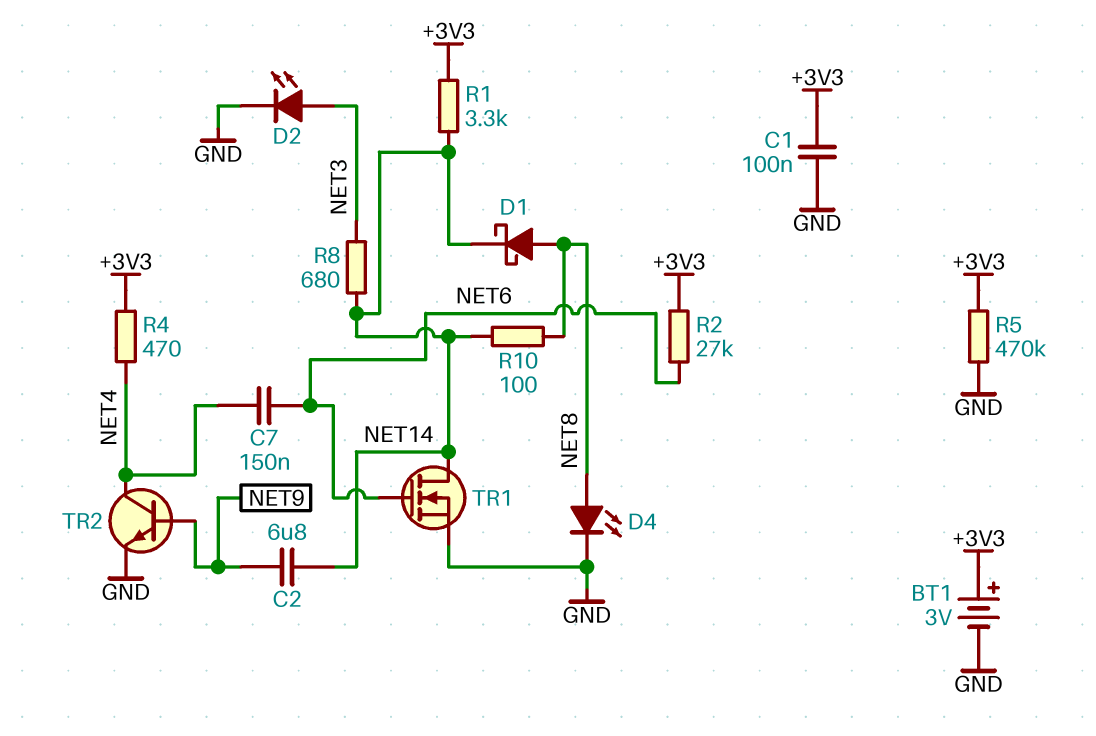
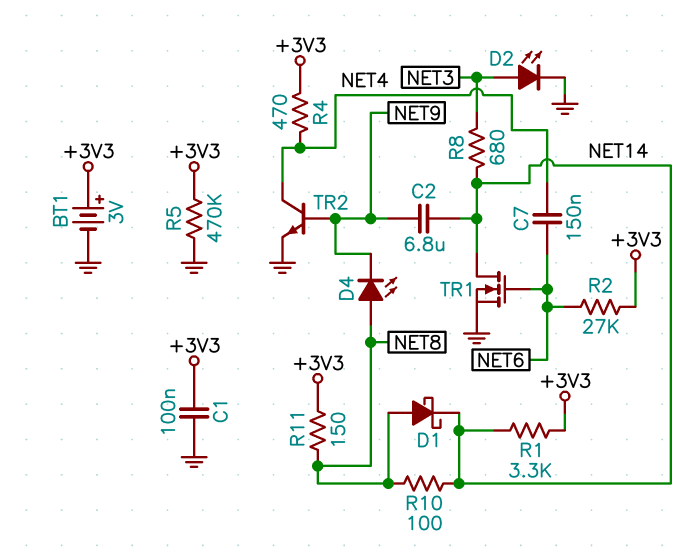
D4: LED (A NET8, K GND) -> LED (A NET8, K NET9)
R11: none -> 150 (+3V3, NET8)

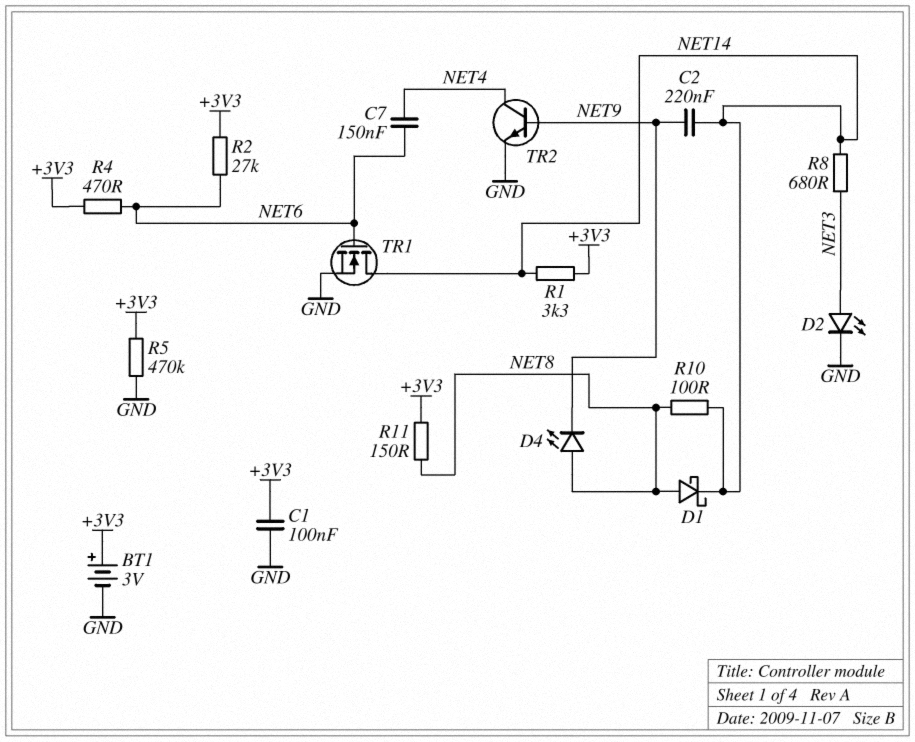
C2: 6.8uF (NET9, NET14) -> 220nF (NET9, NET14)
R4: 470 (+3V3, NET4) -> 470 (+3V3, NET6)

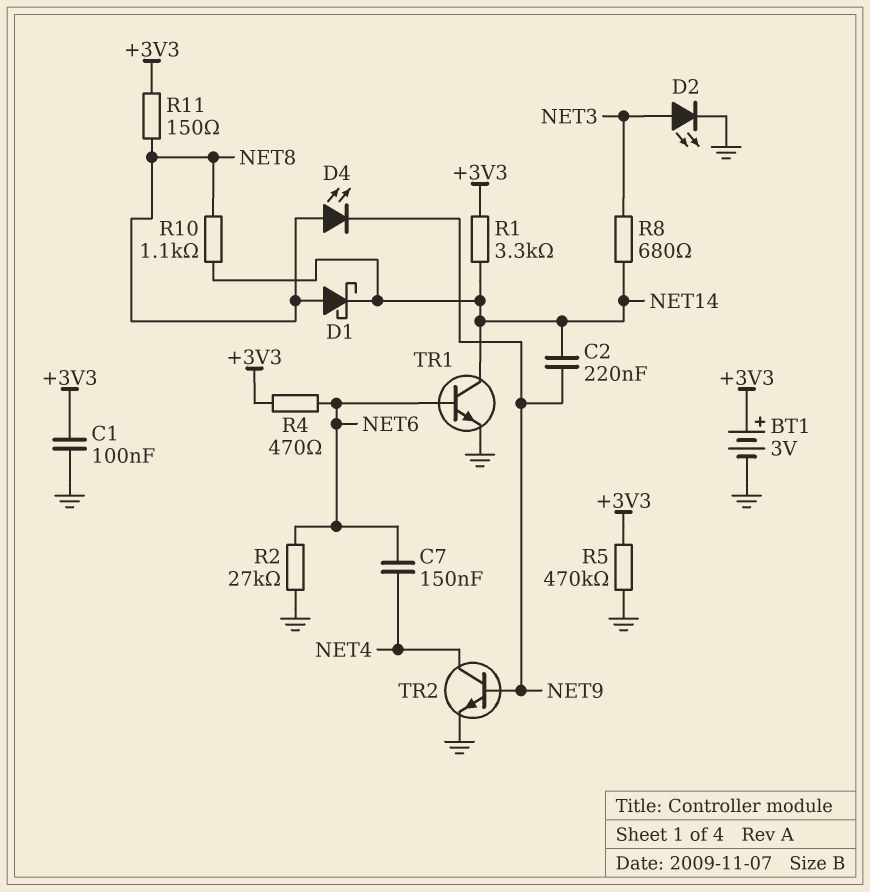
R2: 27k (+3V3, NET6) -> 27k (GND, NET6)
R10: 100 (NET8, NET14) -> 1.1k (NET8, NET14)
TR1: NMOS (G NET6, D NET14, S GND) -> NPN (B NET6, C NET14, E GND)

